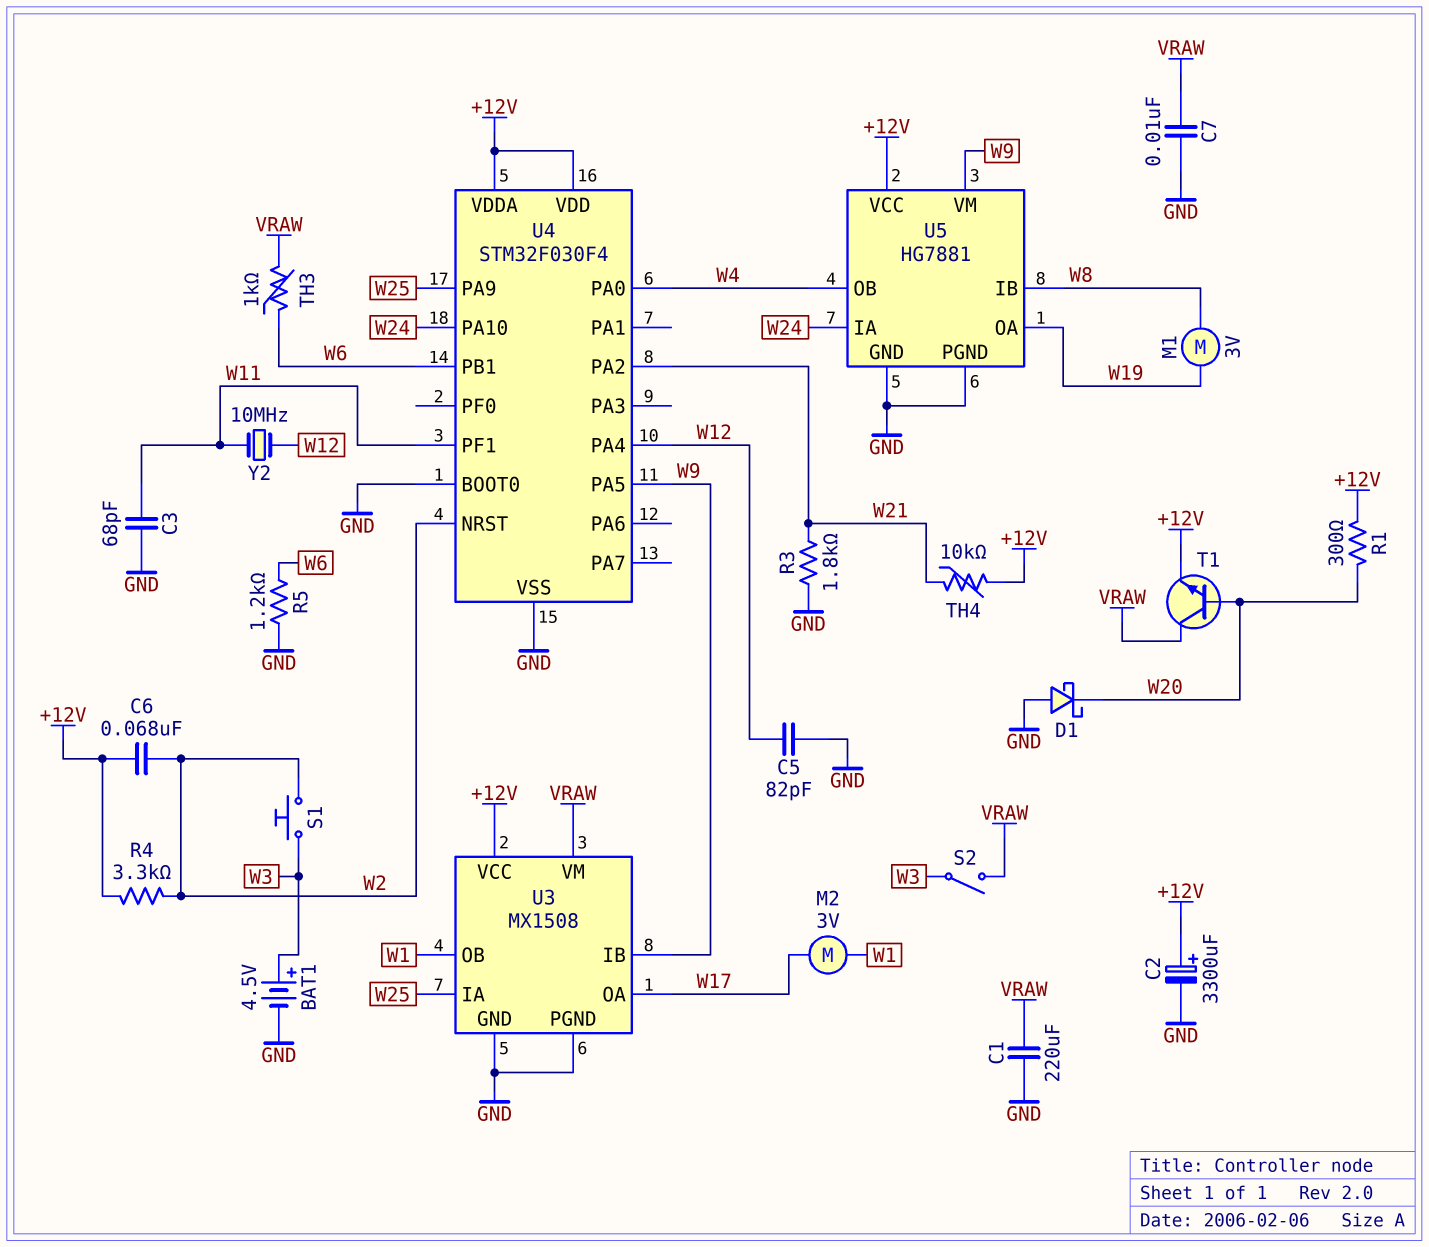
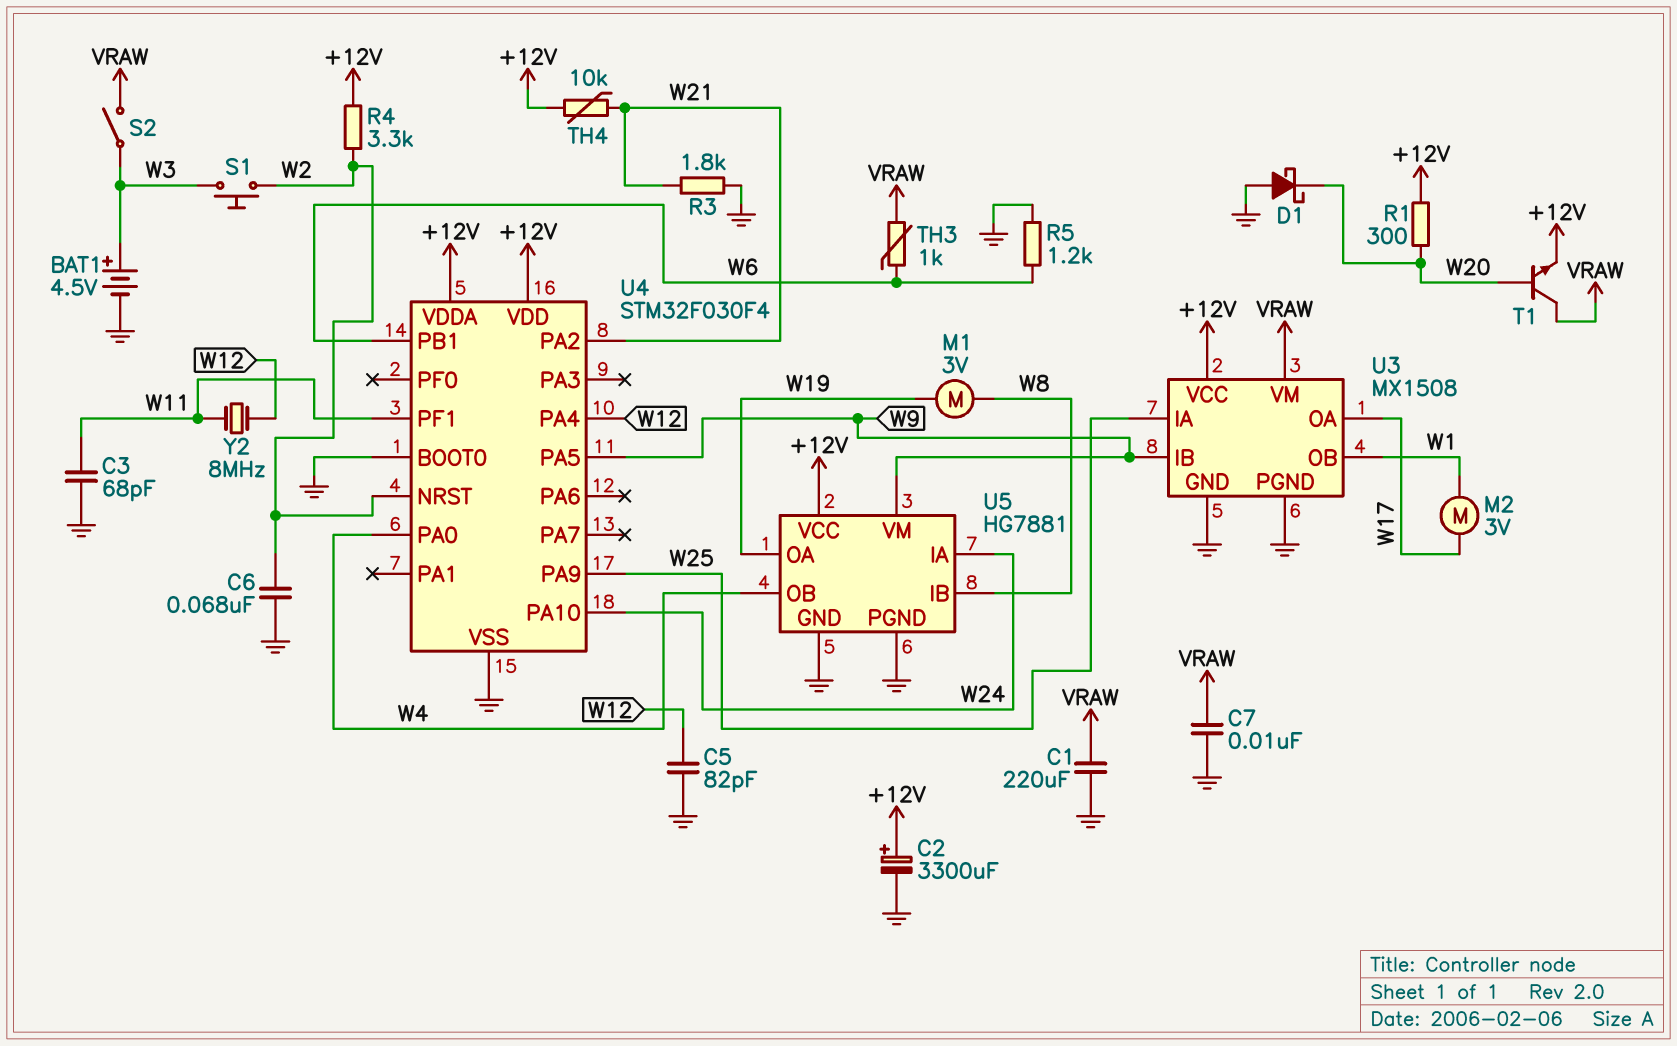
C6: 68nF (+12V, W2) -> 68nF (GND, W2)
Y2: 10MHz (W11, W12) -> 8MHz (W11, W12)

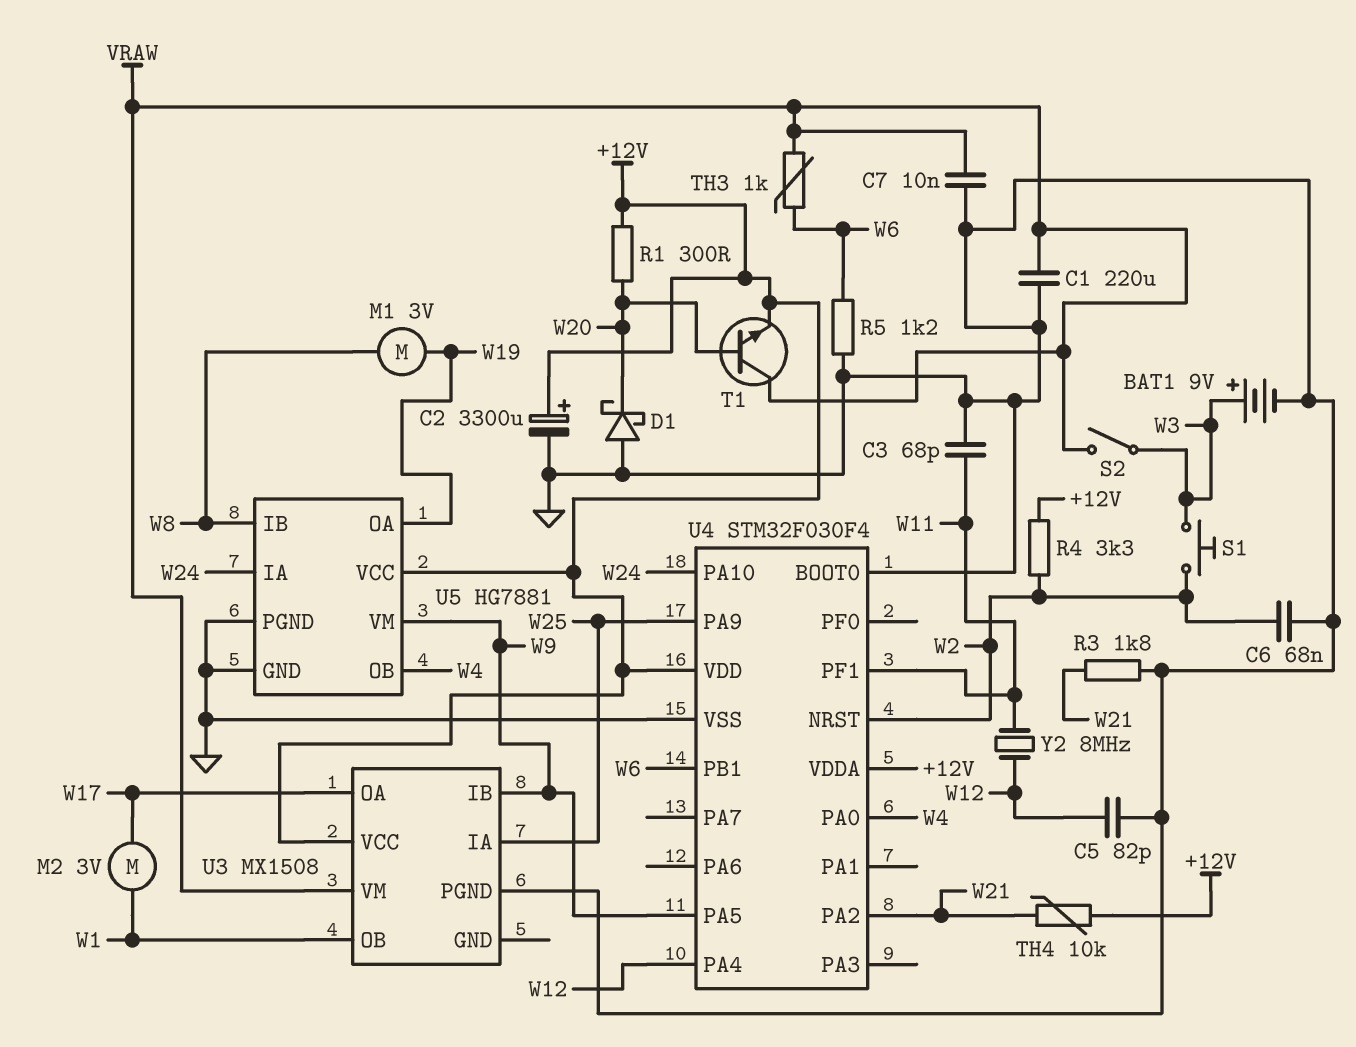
BAT1: 4.5V (plus W3, minus GND) -> 9V (plus W3, minus GND)
U3 pin GND: GND -> none

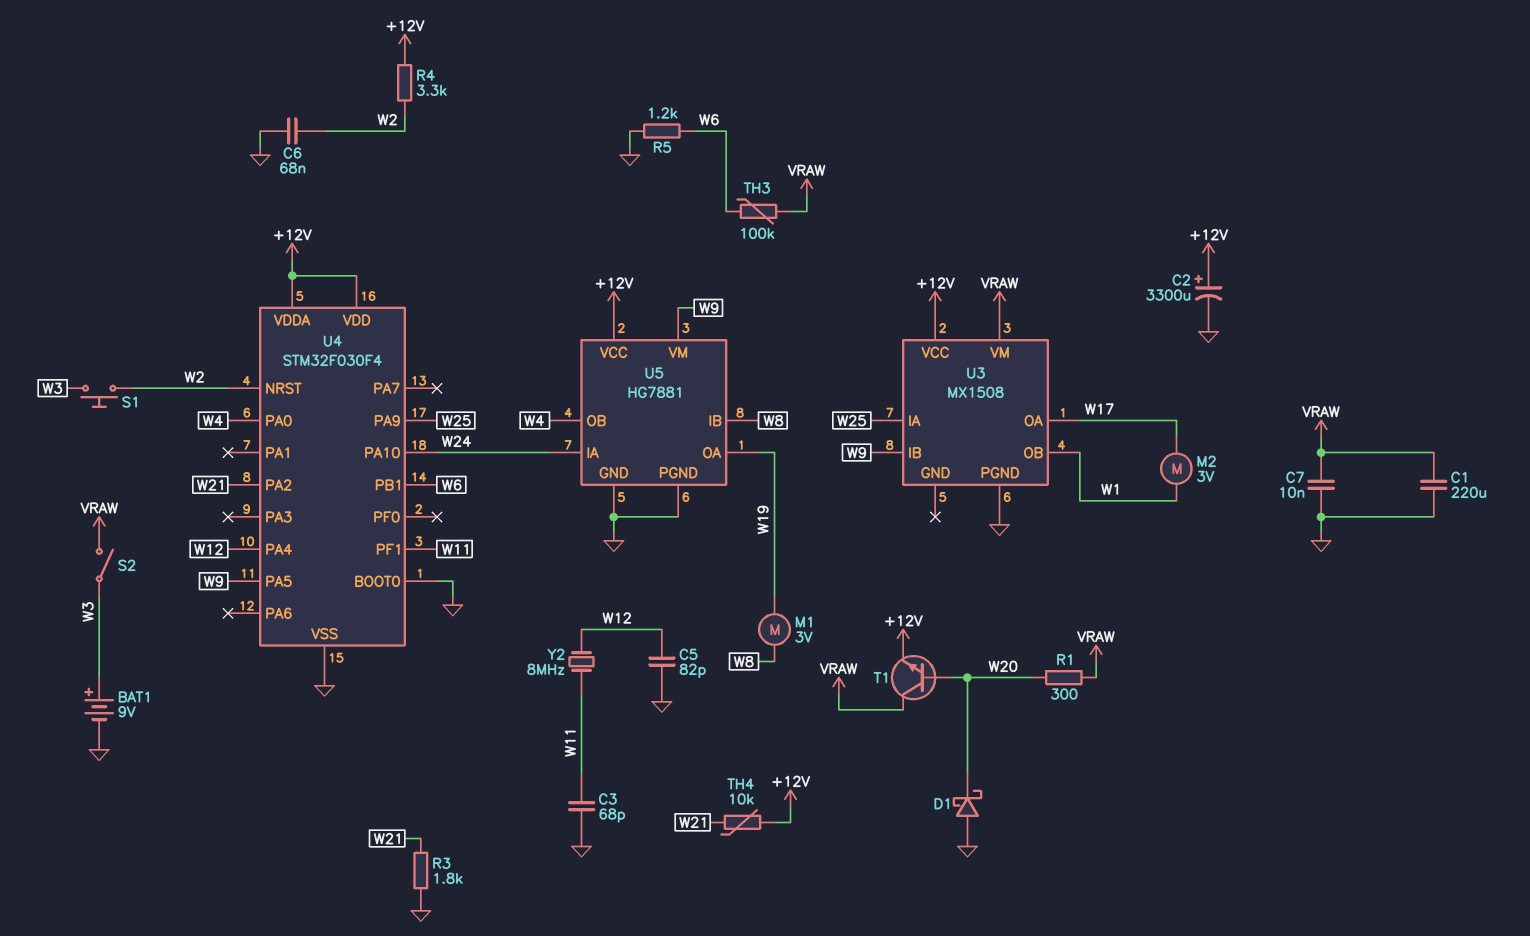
R1: 300 (+12V, W20) -> 300 (VRAW, W20)
TH3: 1k (VRAW, W6) -> 100k (VRAW, W6)

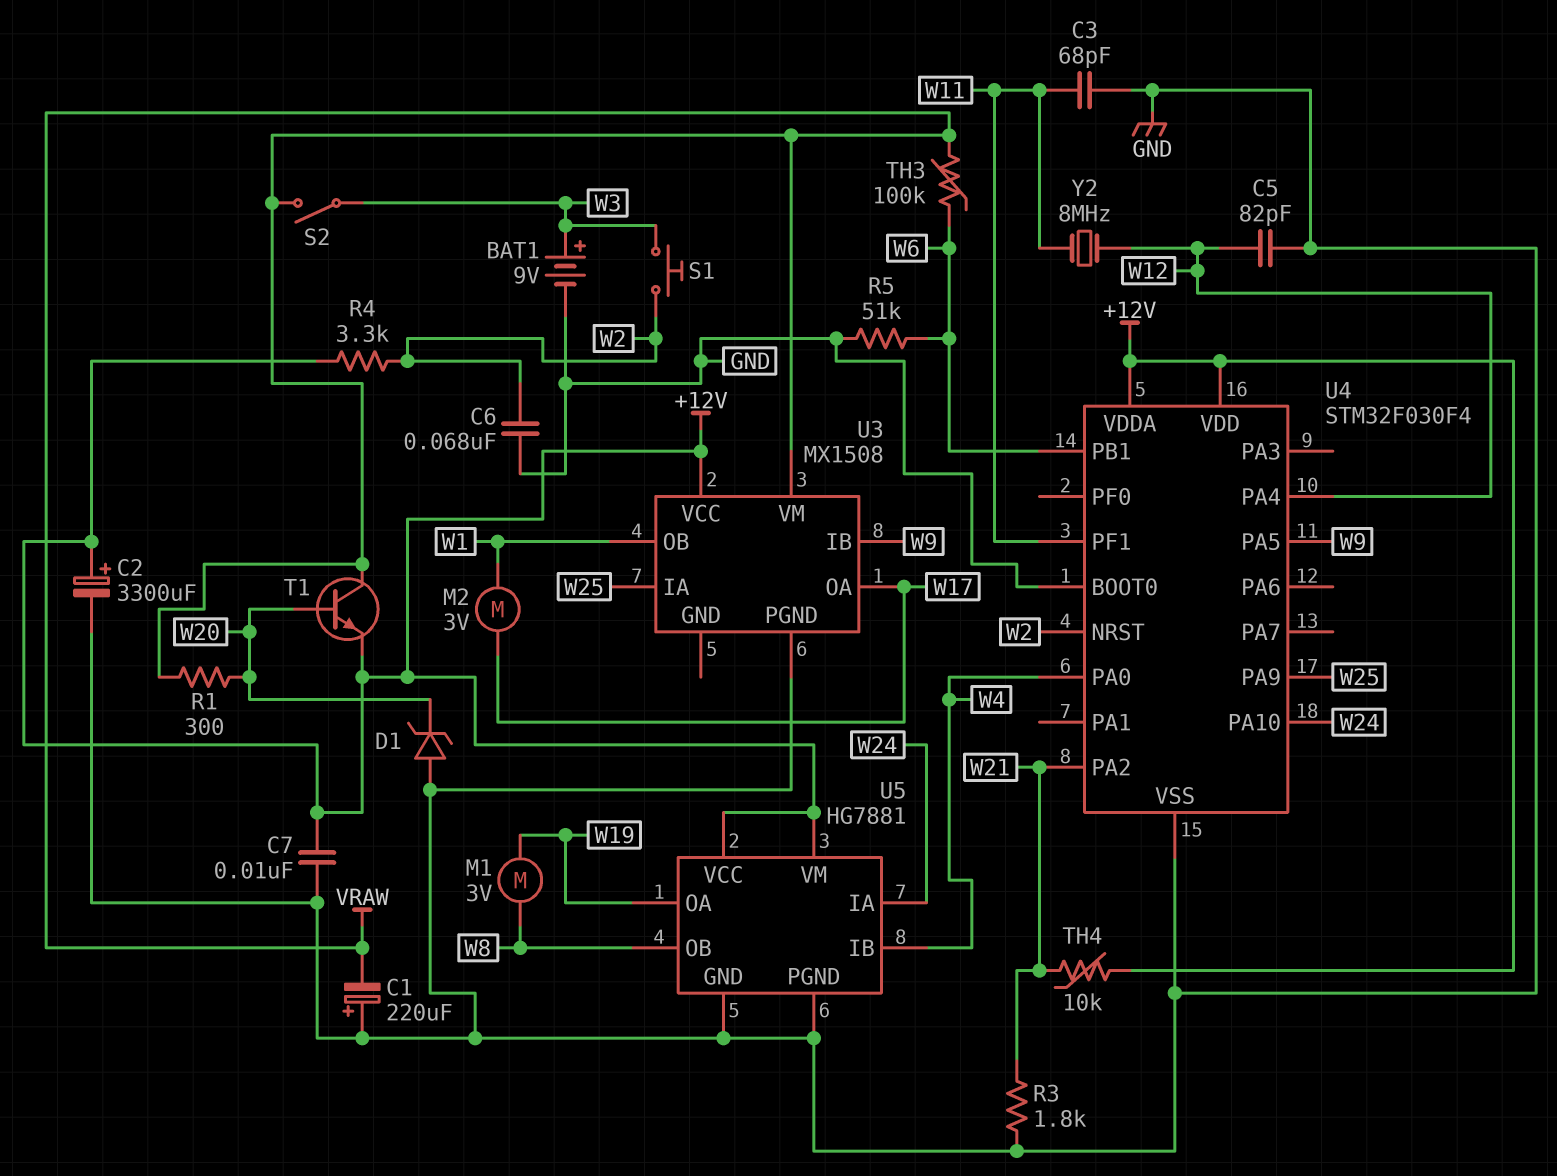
C1: 220uF (GND, VRAW) -> 220uF (plus GND, minus VRAW)
C7: 10nF (GND, VRAW) -> 10nF (+12V, GND)
D1: schottky (A GND, K W20) -> zener (A GND, K W20)
R5: 1.2k (GND, W6) -> 51k (GND, W6)
U5 pin IB: W8 -> W4
U5 pin OB: W4 -> W8
U5 pin VM: W9 -> +12V

